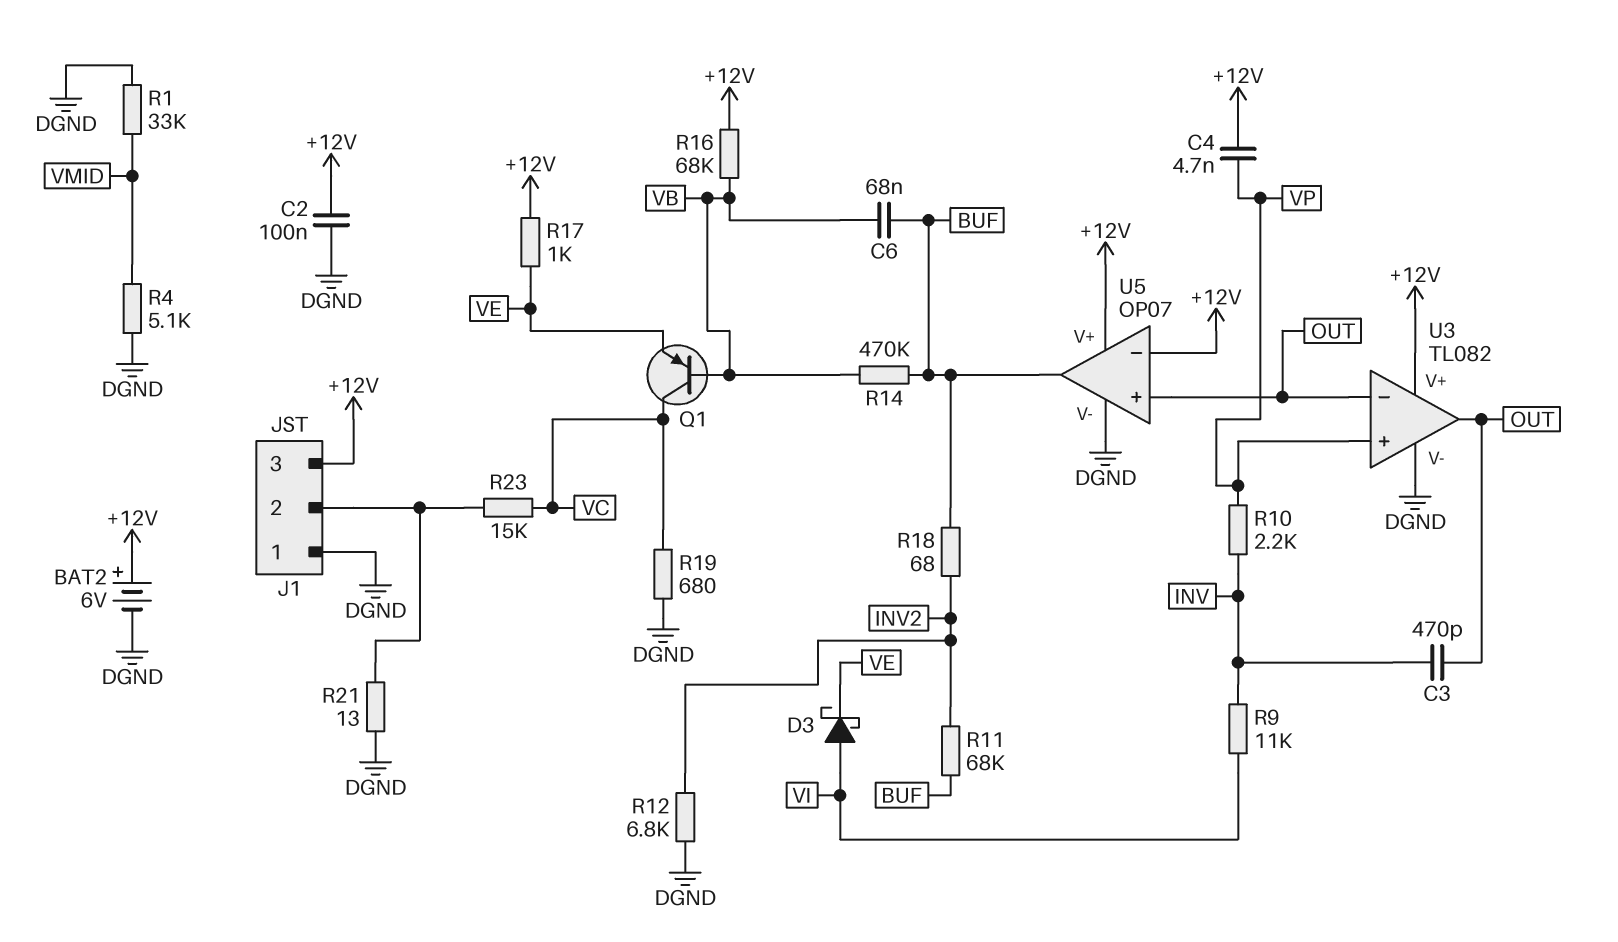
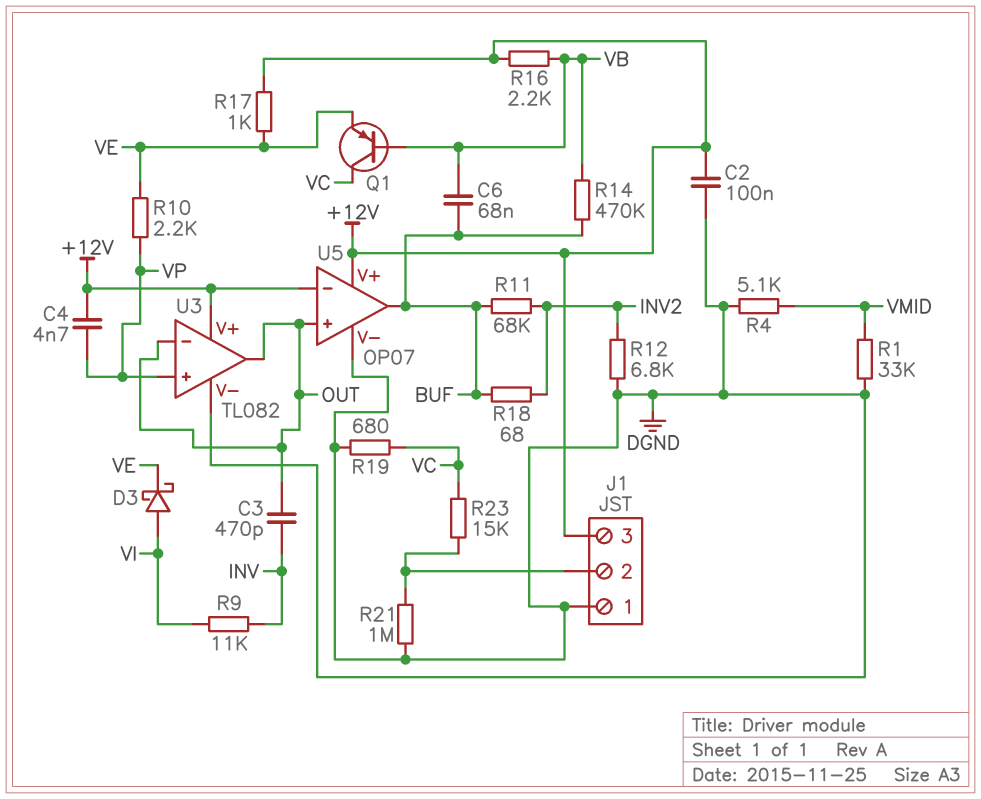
BAT2: 6V (plus +12V, minus DGND) -> none
R10: 2.2k (INV, VP) -> 2.2k (VE, VP)
R16: 68k (+12V, VB) -> 2.2k (+12V, VB)
R21: 13 (DGND, J1/2) -> 1M (DGND, J1/2)

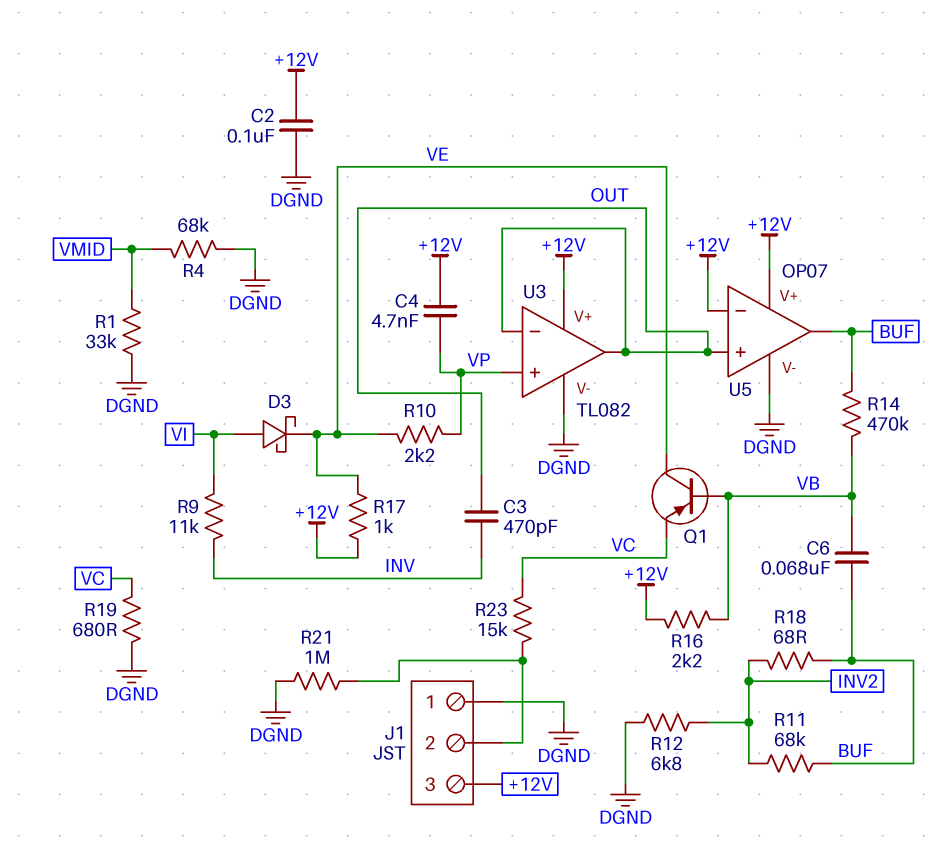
Q1: PNP (B VB, C VC, E VE) -> PNP (B VB, C VE, E VC)
R4: 5.1k (DGND, VMID) -> 68k (DGND, VMID)

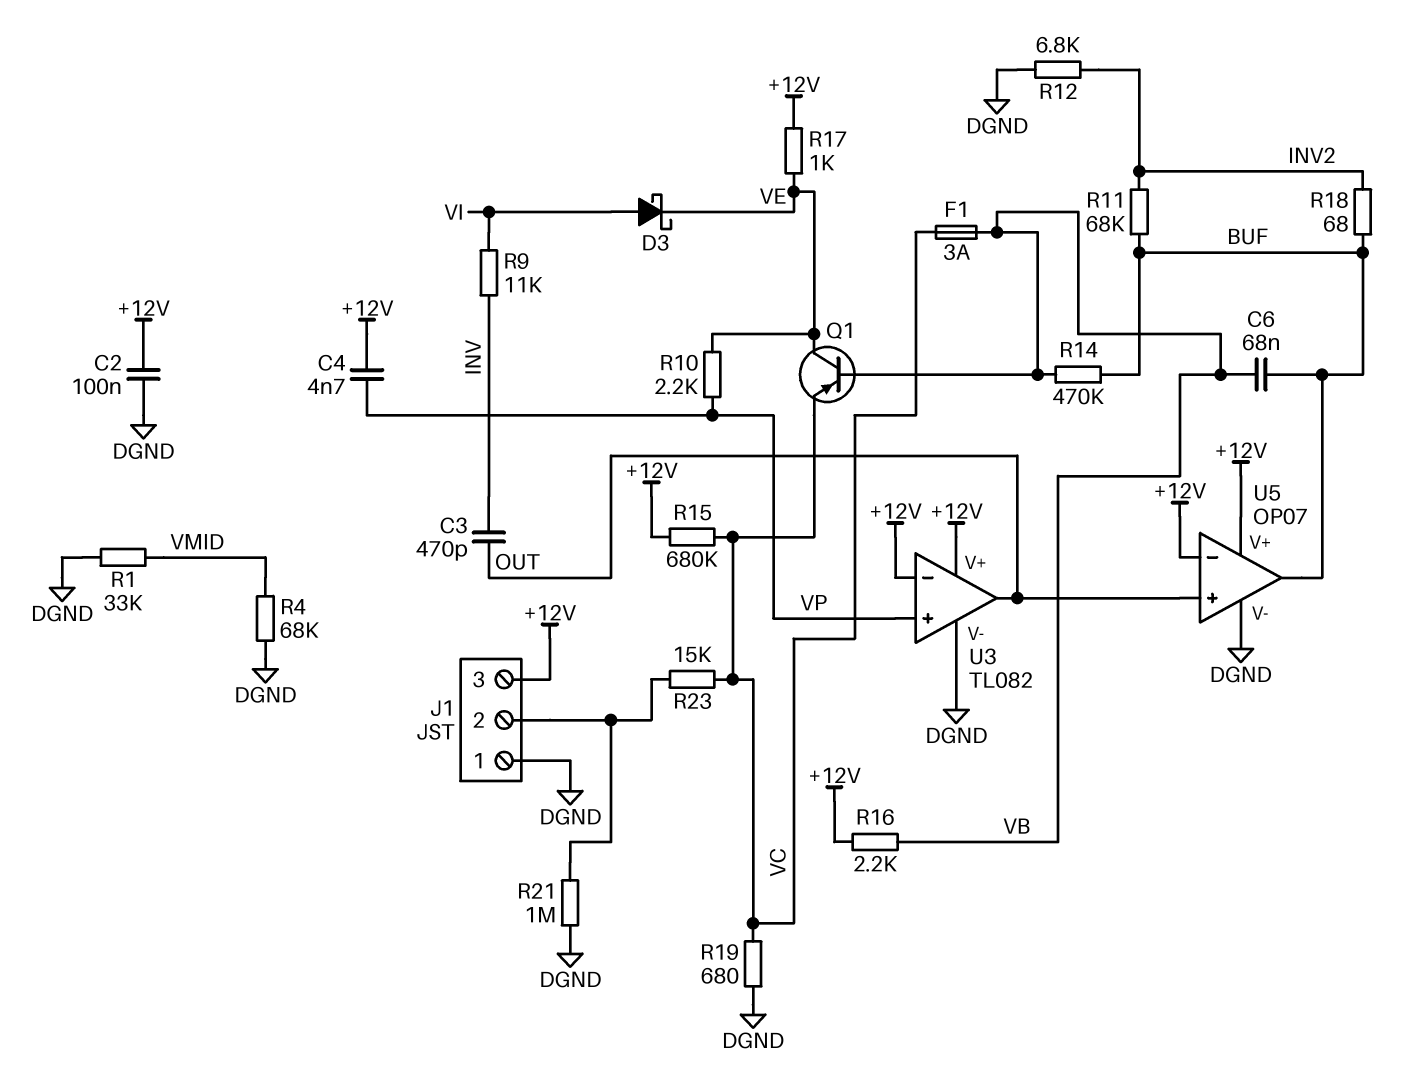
F1: none -> 3A (VB, VC)
R15: none -> 680k (+12V, VC)
U3 pin in-: OUT -> +12V

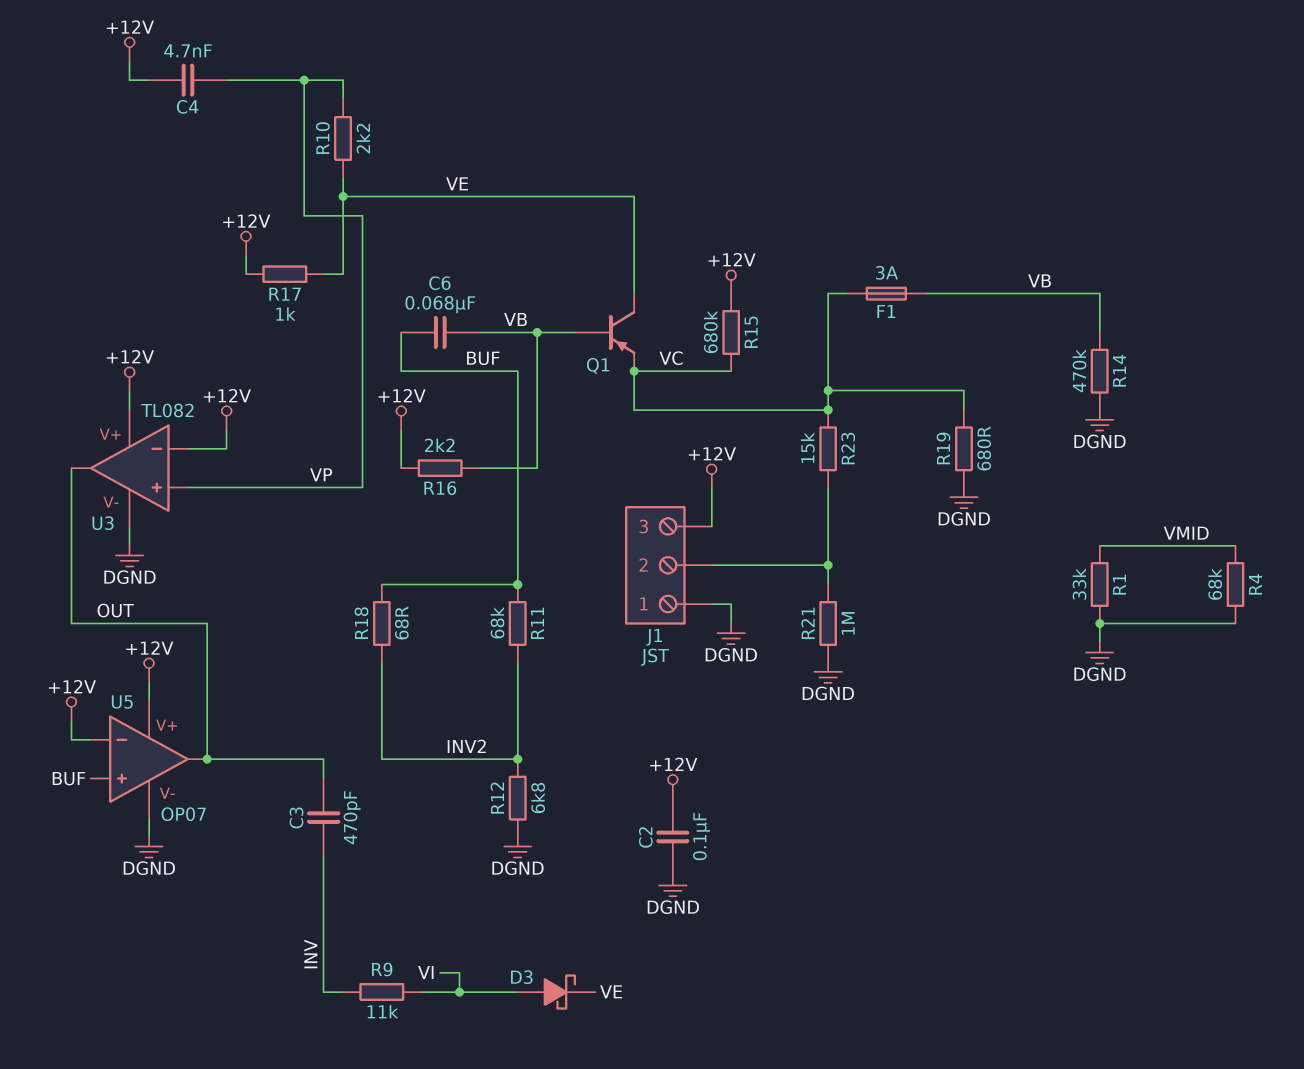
R14: 470k (BUF, VB) -> 470k (DGND, VB)
U5 pin in+: OUT -> BUF
U5 pin out: BUF -> OUT

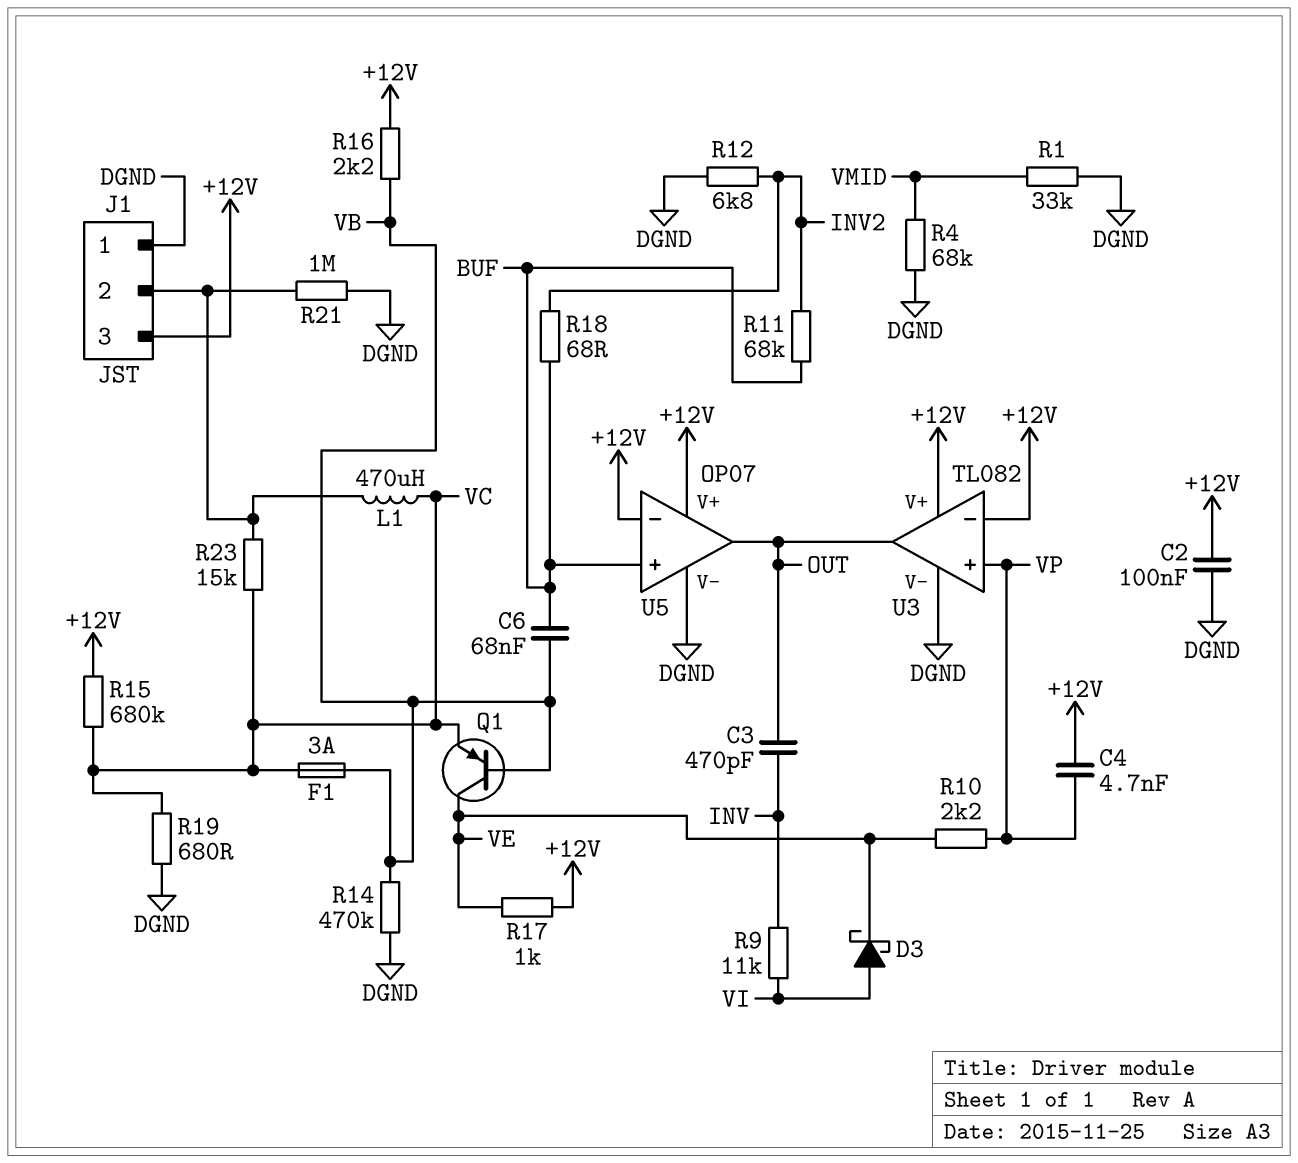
L1: none -> 470uH (J1/2, VC)

